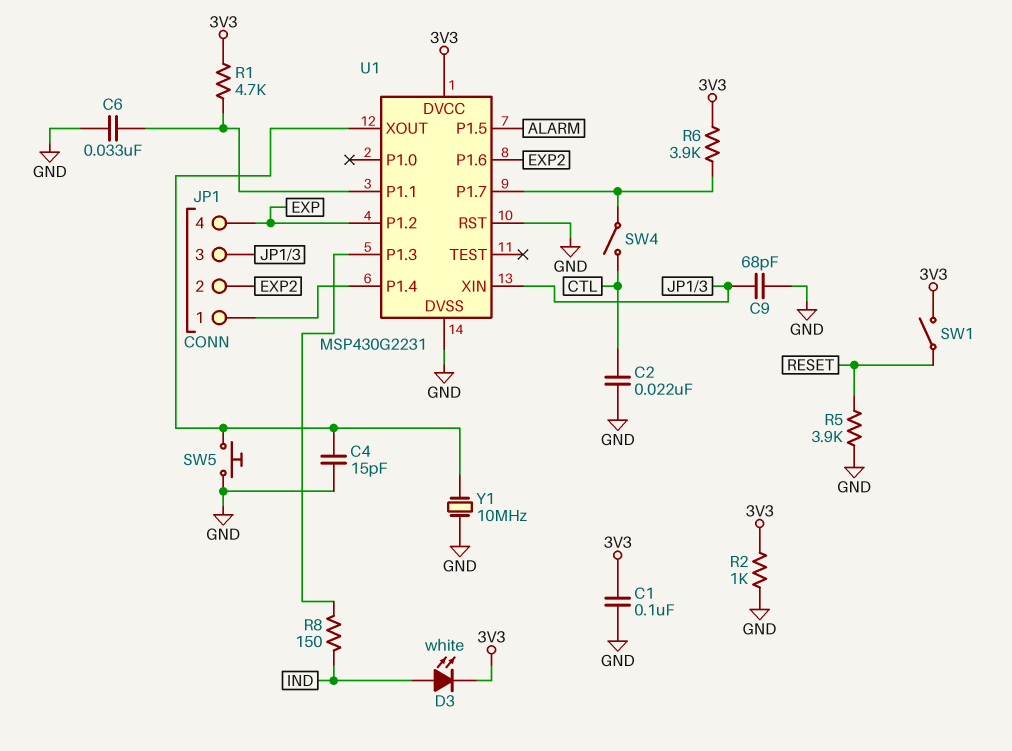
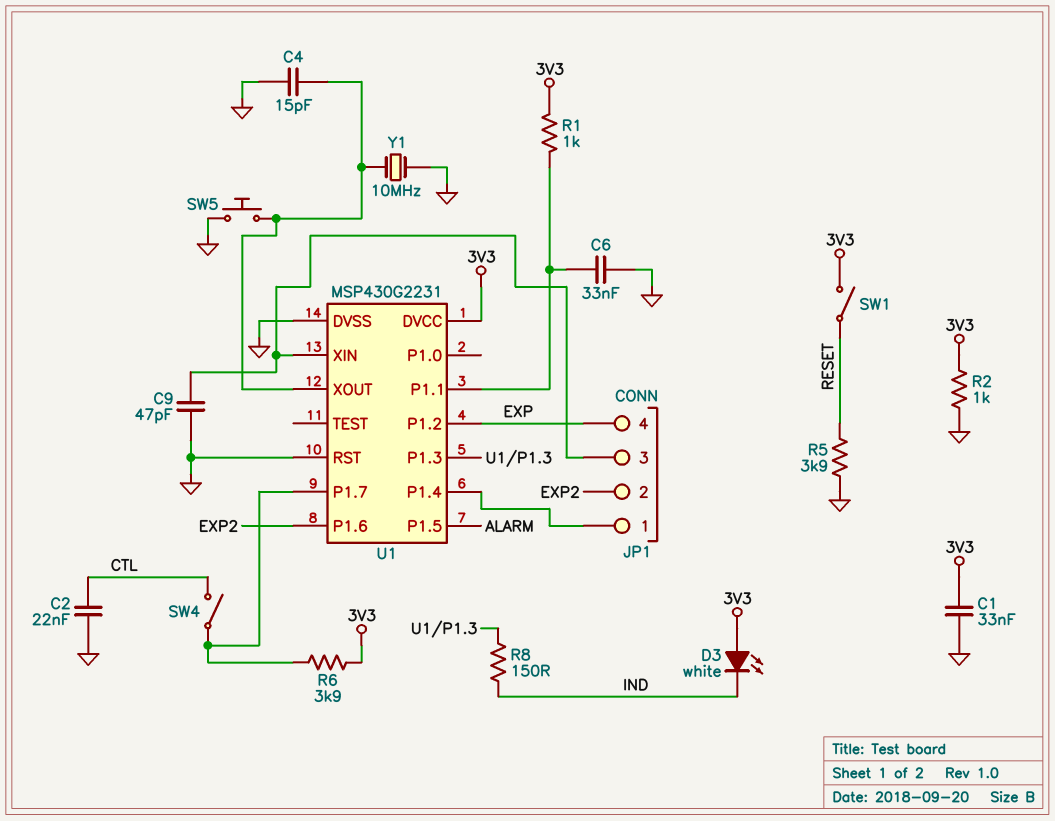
C1: 100nF (3V3, GND) -> 33nF (3V3, GND)
C9: 68pF (GND, JP1/3) -> 47pF (GND, JP1/3)
D3: LED white (A IND, K 3V3) -> LED white (A 3V3, K IND)
R1: 4.7k (3V3, U1/P1.1) -> 1k (3V3, U1/P1.1)

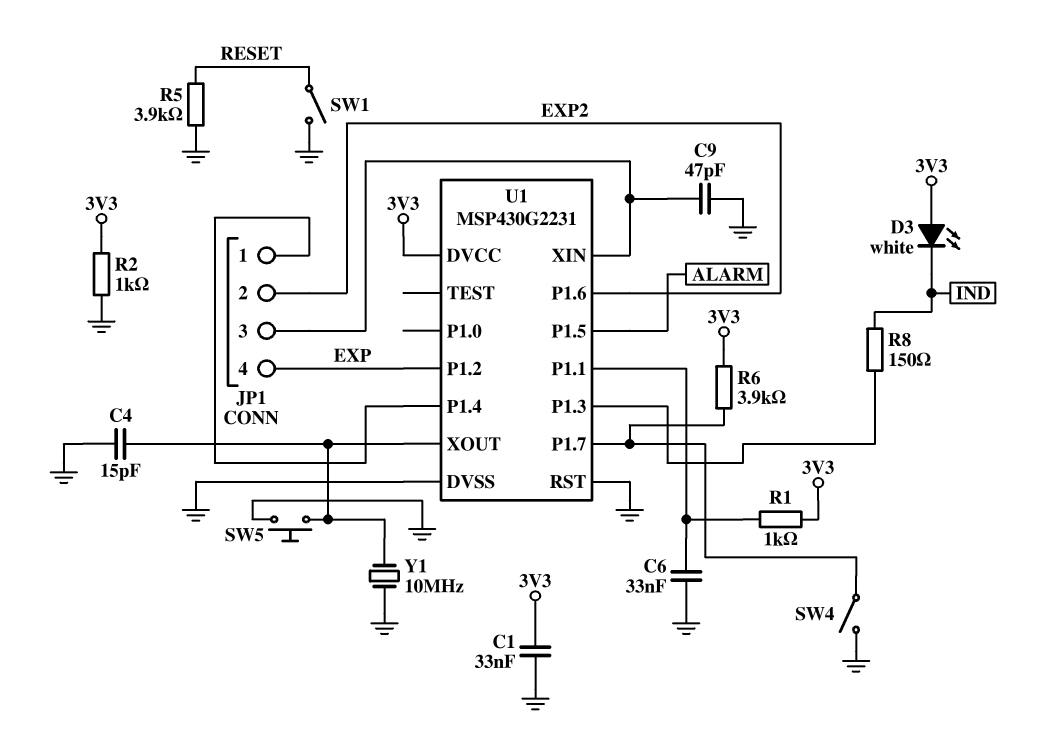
C2: 22nF (CTL, GND) -> none
SW1: switch (3V3, RESET) -> switch (GND, RESET)
SW4: switch (CTL, U1/P1.7) -> switch (GND, U1/P1.7)

